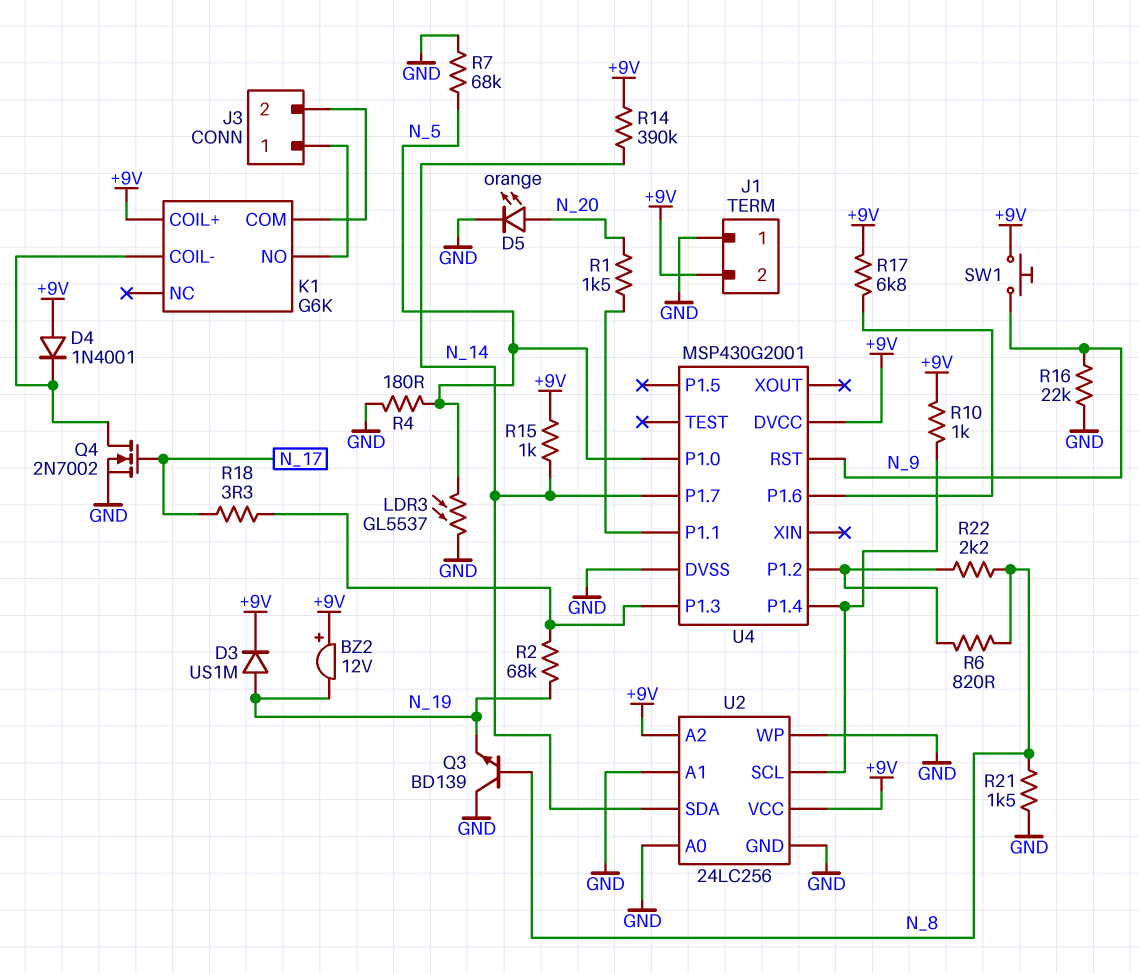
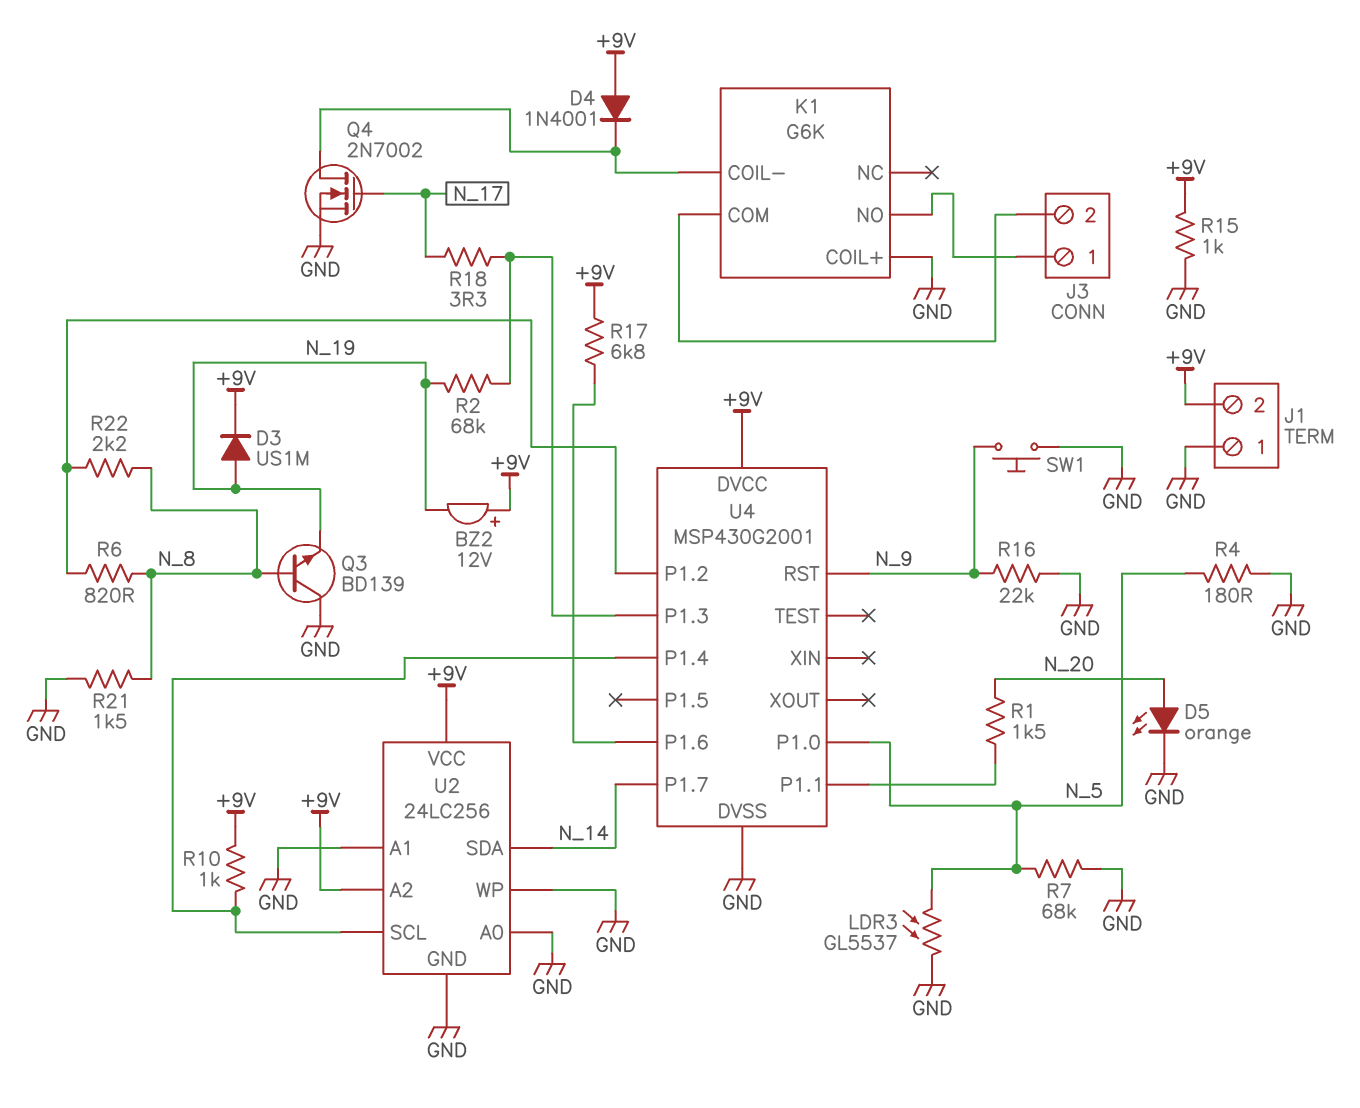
K1 pin COIL+: +9V -> GND
R14: 390k (+9V, N_14) -> none
R15: 1k (+9V, N_14) -> 1k (+9V, GND)
SW1: button (+9V, N_9) -> button (GND, N_9)

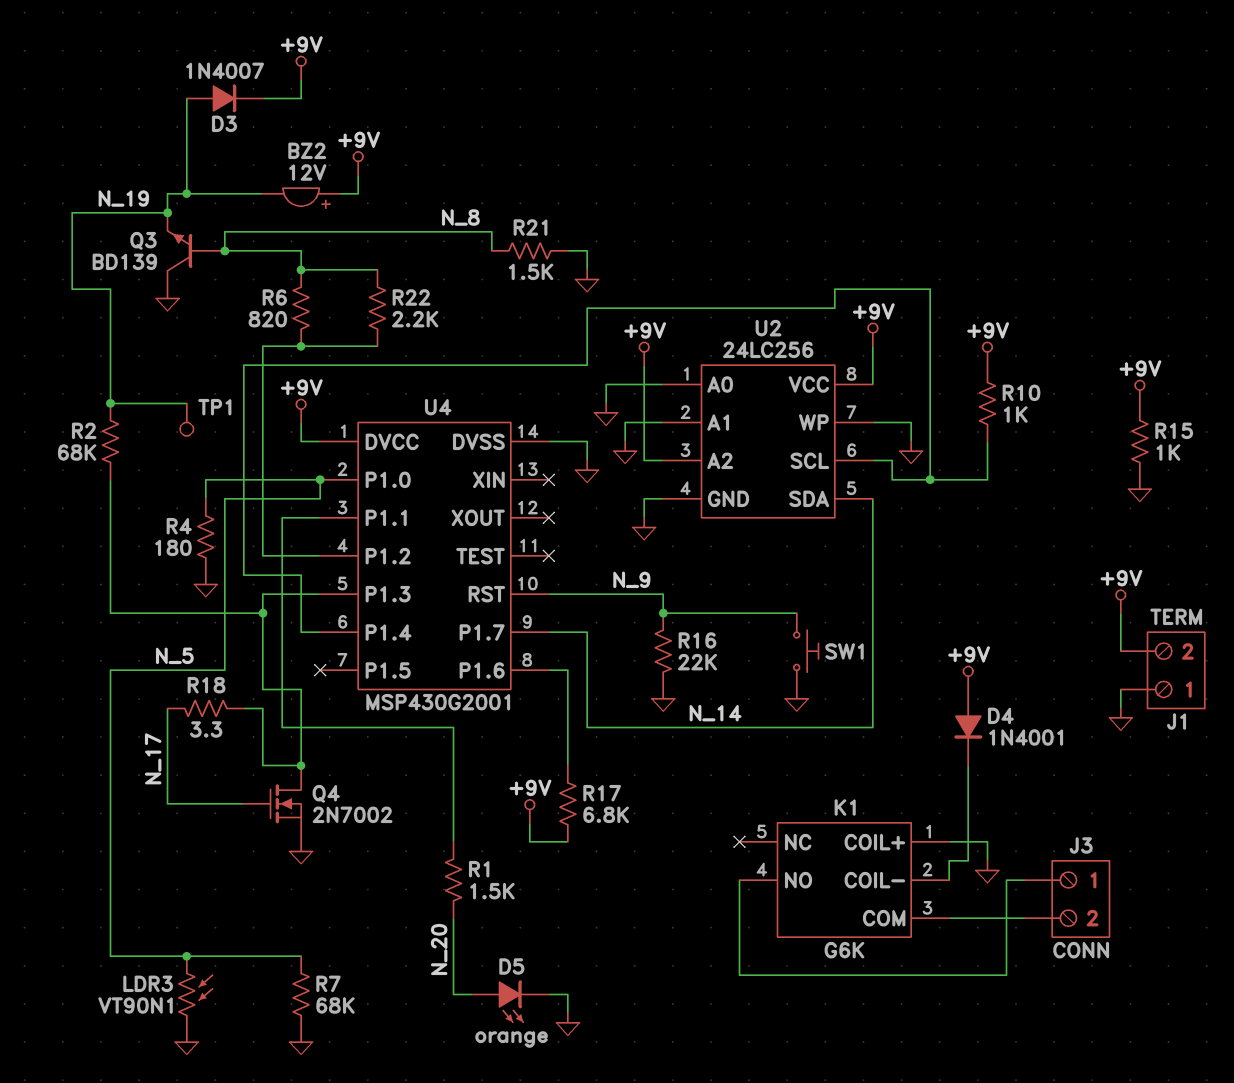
D3: diode US1M (A N_19, K +9V) -> diode 1N4007 (A N_19, K +9V)
LDR3: GL5537 (GND, N_5) -> VT90N1 (GND, N_5)
Q4: NMOS 2N7002 (G N_17, D K1/COIL-, S GND) -> NMOS 2N7002 (G N_17, D U4/P1.3, S GND)
TP1: none -> test point (N_19)

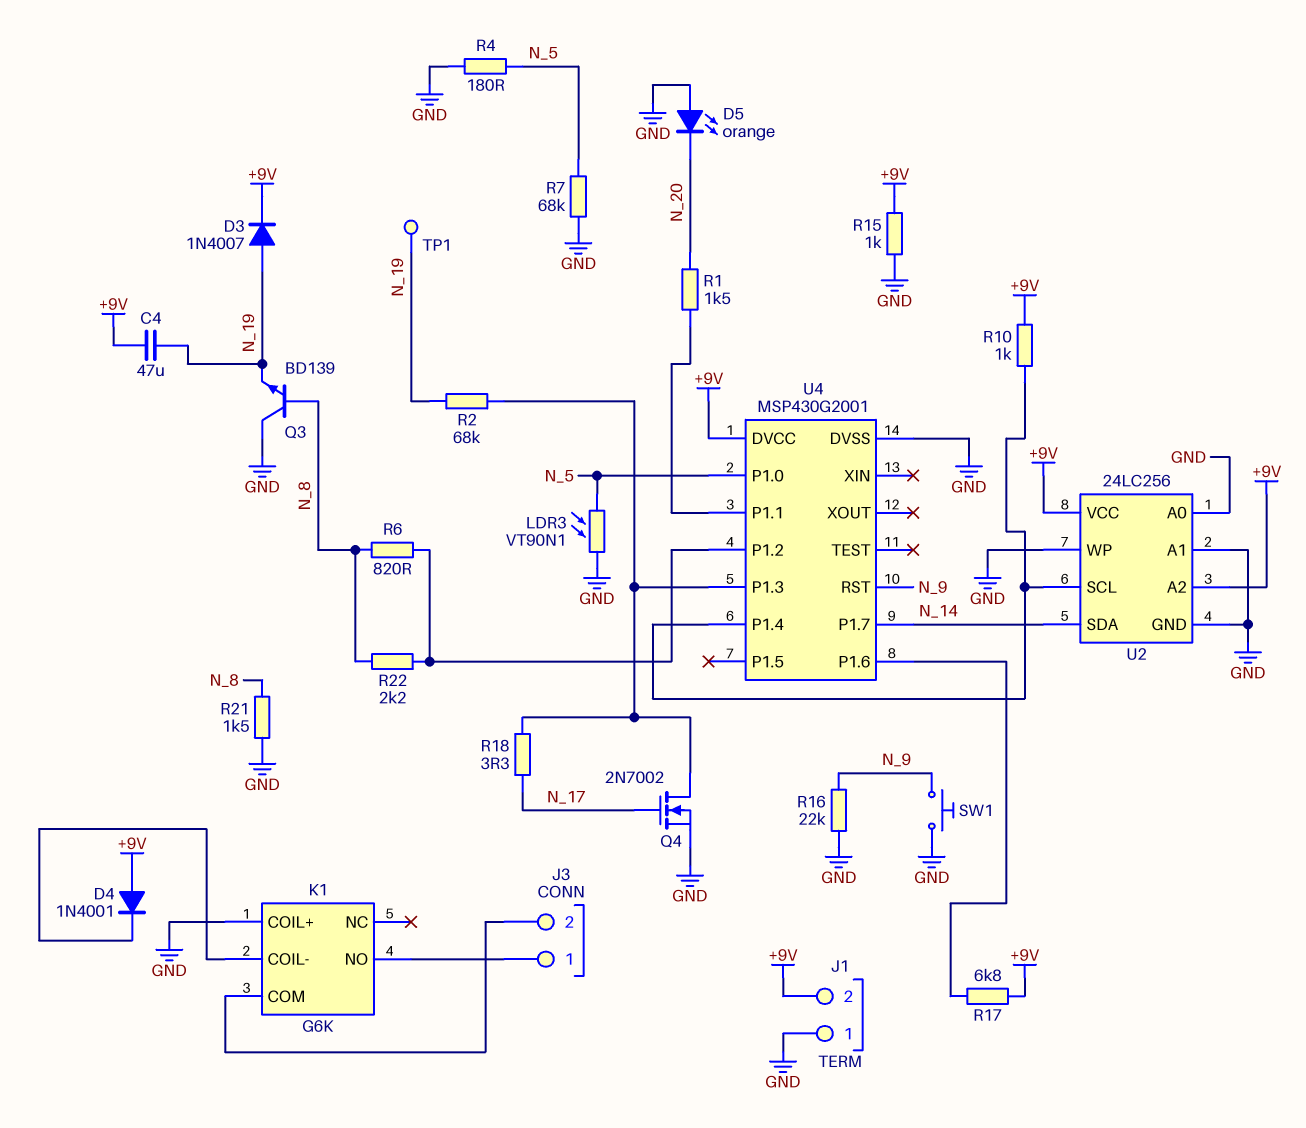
BZ2: buzzer 12V (plus +9V, minus N_19) -> none
C4: none -> 47uF (+9V, N_19)
D5: LED orange (A N_20, K GND) -> LED orange (A GND, K N_20)

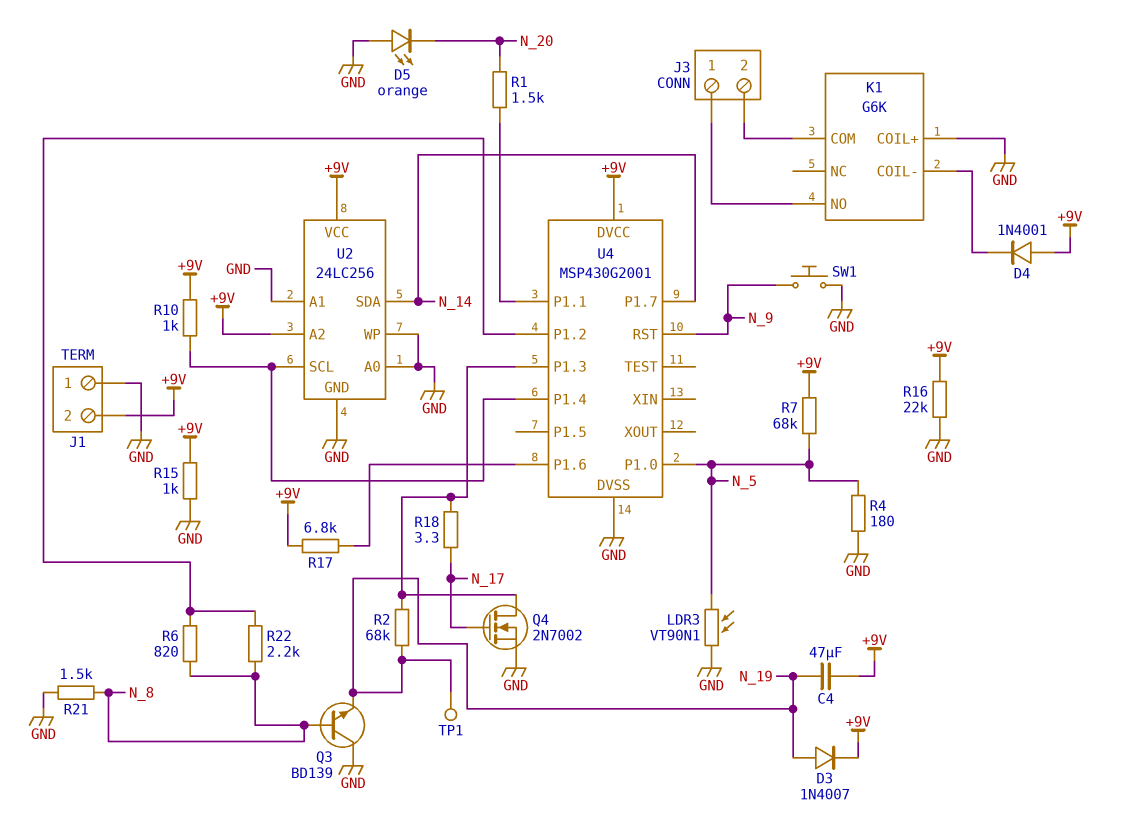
R7: 68k (GND, N_5) -> 68k (+9V, N_5)
R16: 22k (GND, N_9) -> 22k (+9V, GND)

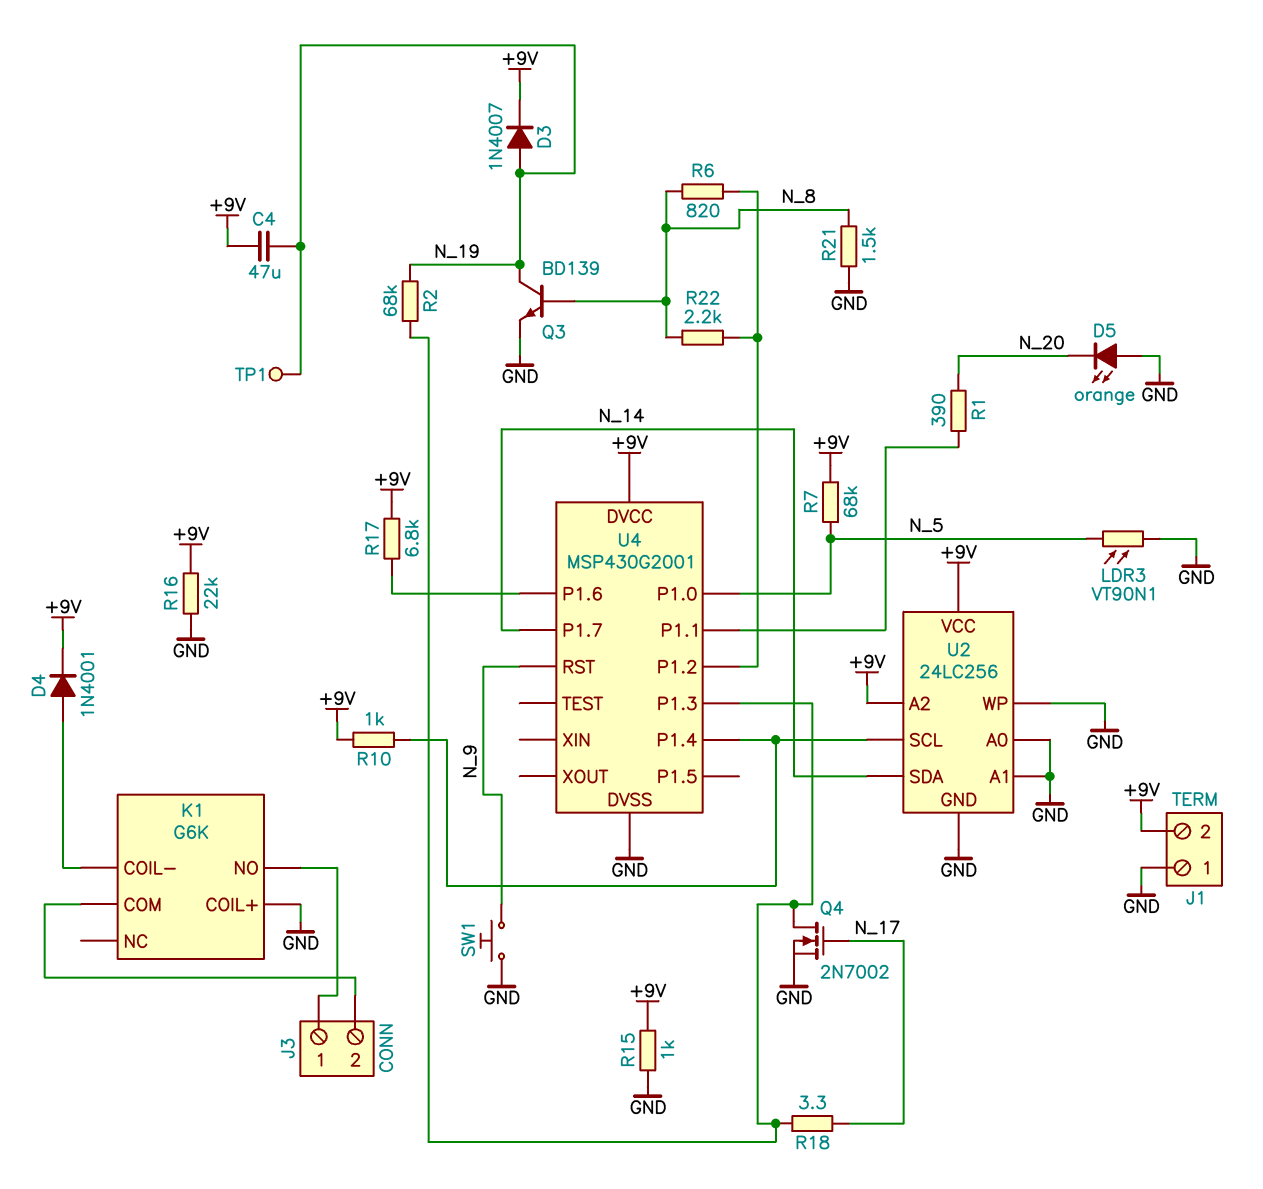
D4: diode 1N4001 (A +9V, K K1/COIL-) -> diode 1N4001 (A K1/COIL-, K +9V)
Q3: NPN BD139 (B N_8, C GND, E N_19) -> NPN BD139 (B N_8, C N_19, E GND)
R1: 1.5k (N_20, U4/P1.1) -> 390 (N_20, U4/P1.1)
R4: 180 (GND, N_5) -> none

